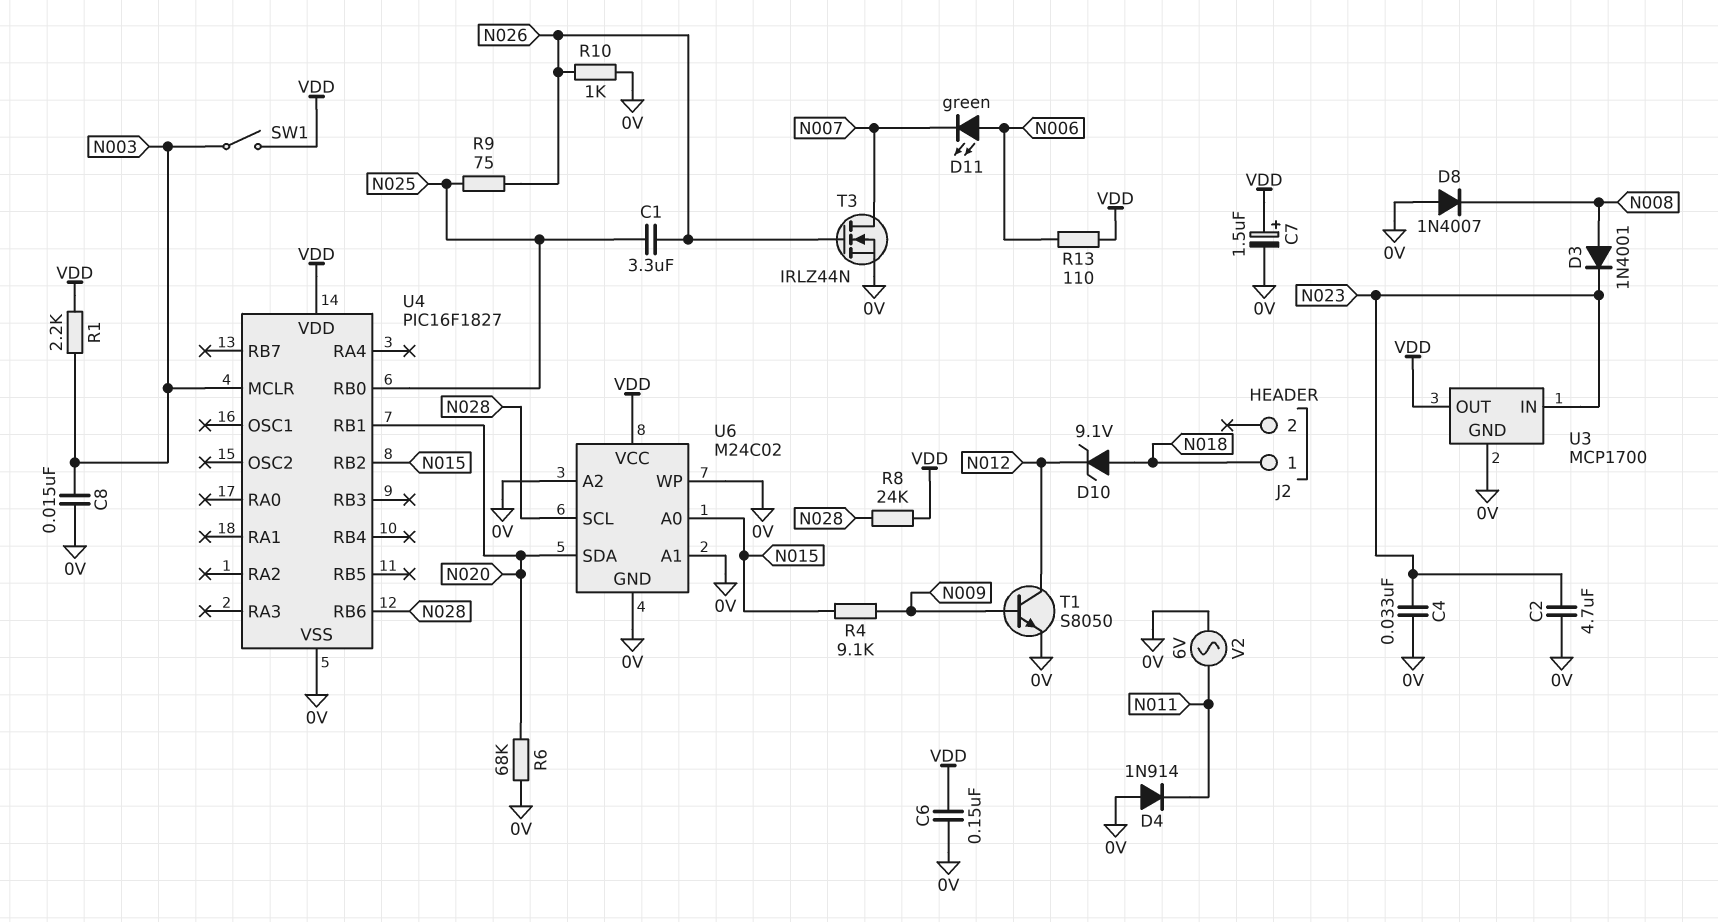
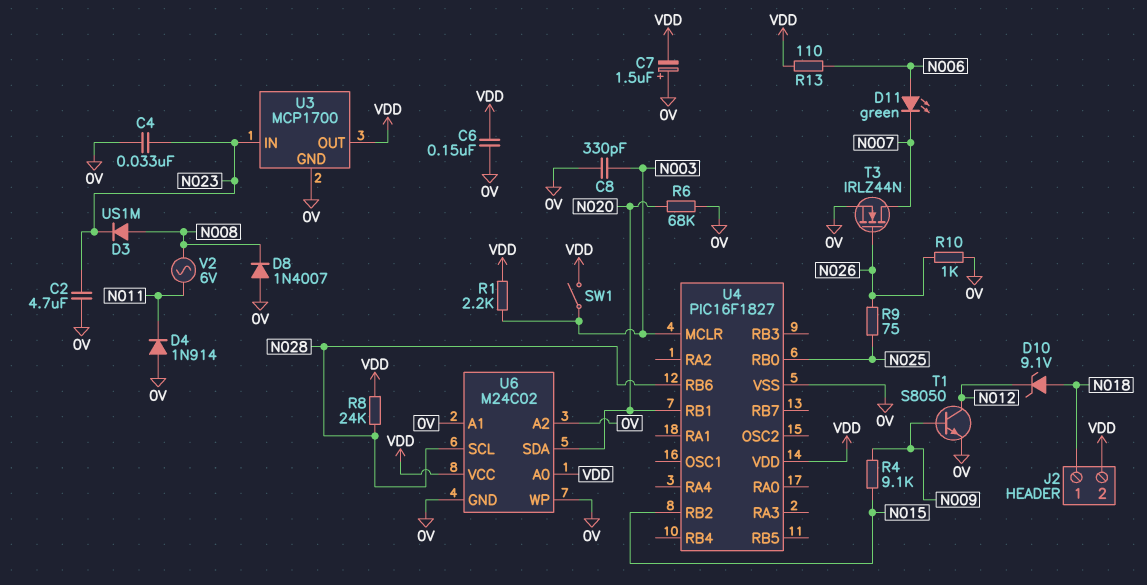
C1: 3.3uF (N025, N026) -> none
C7: 1.5uF (plus VDD, minus 0V) -> 1.5uF (plus 0V, minus VDD)
C8: 15nF (0V, N003) -> 330pF (0V, N003)
D3: diode 1N4001 (A N008, K N023) -> diode US1M (A N008, K N023)
J2 pin 2: none -> VDD
U6 pin A0: N015 -> VDD
V2: AC 6V (0V, N011) -> AC 6V (N008, N011)

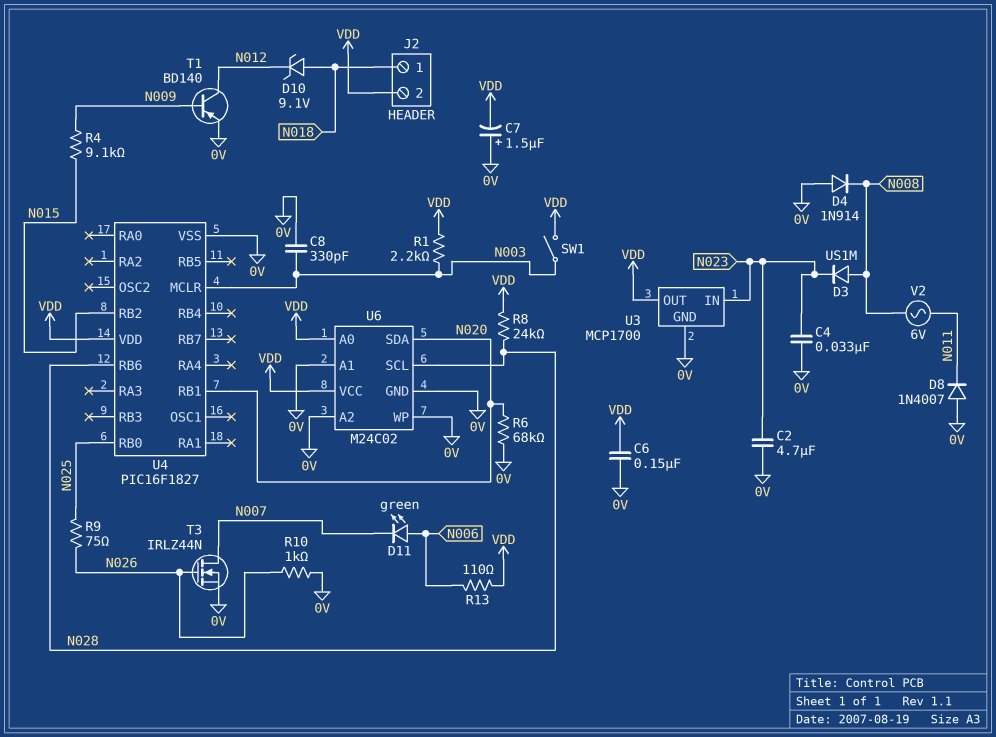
D4: diode 1N914 (A 0V, K N011) -> diode 1N914 (A 0V, K N008)
D8: diode 1N4007 (A 0V, K N008) -> diode 1N4007 (A 0V, K N011)
T1: NPN S8050 (B N009, C N012, E 0V) -> PNP BD140 (B N009, C N012, E 0V)

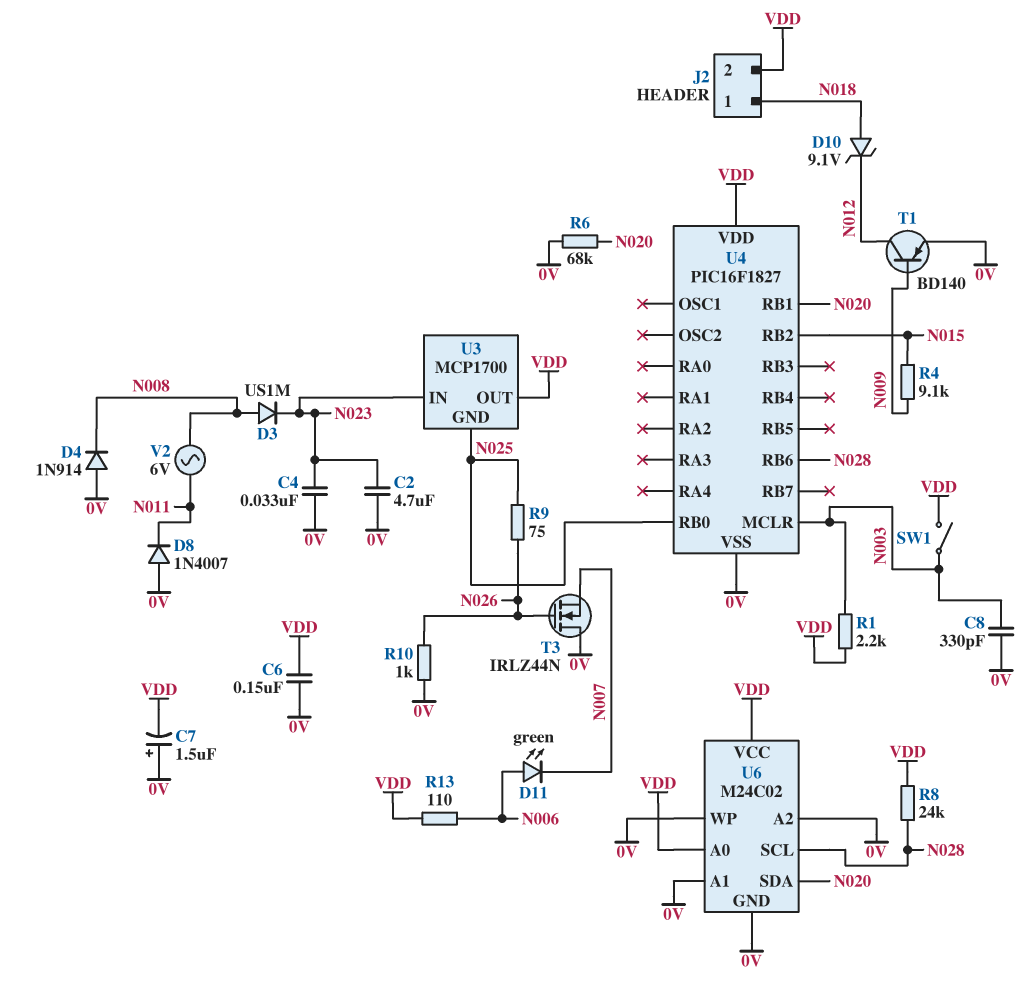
T3: NMOS IRLZ44N (G N026, D N007, S 0V) -> NMOS IRLZ44N (G N026, D 0V, S N007)
U3 pin GND: 0V -> N025

